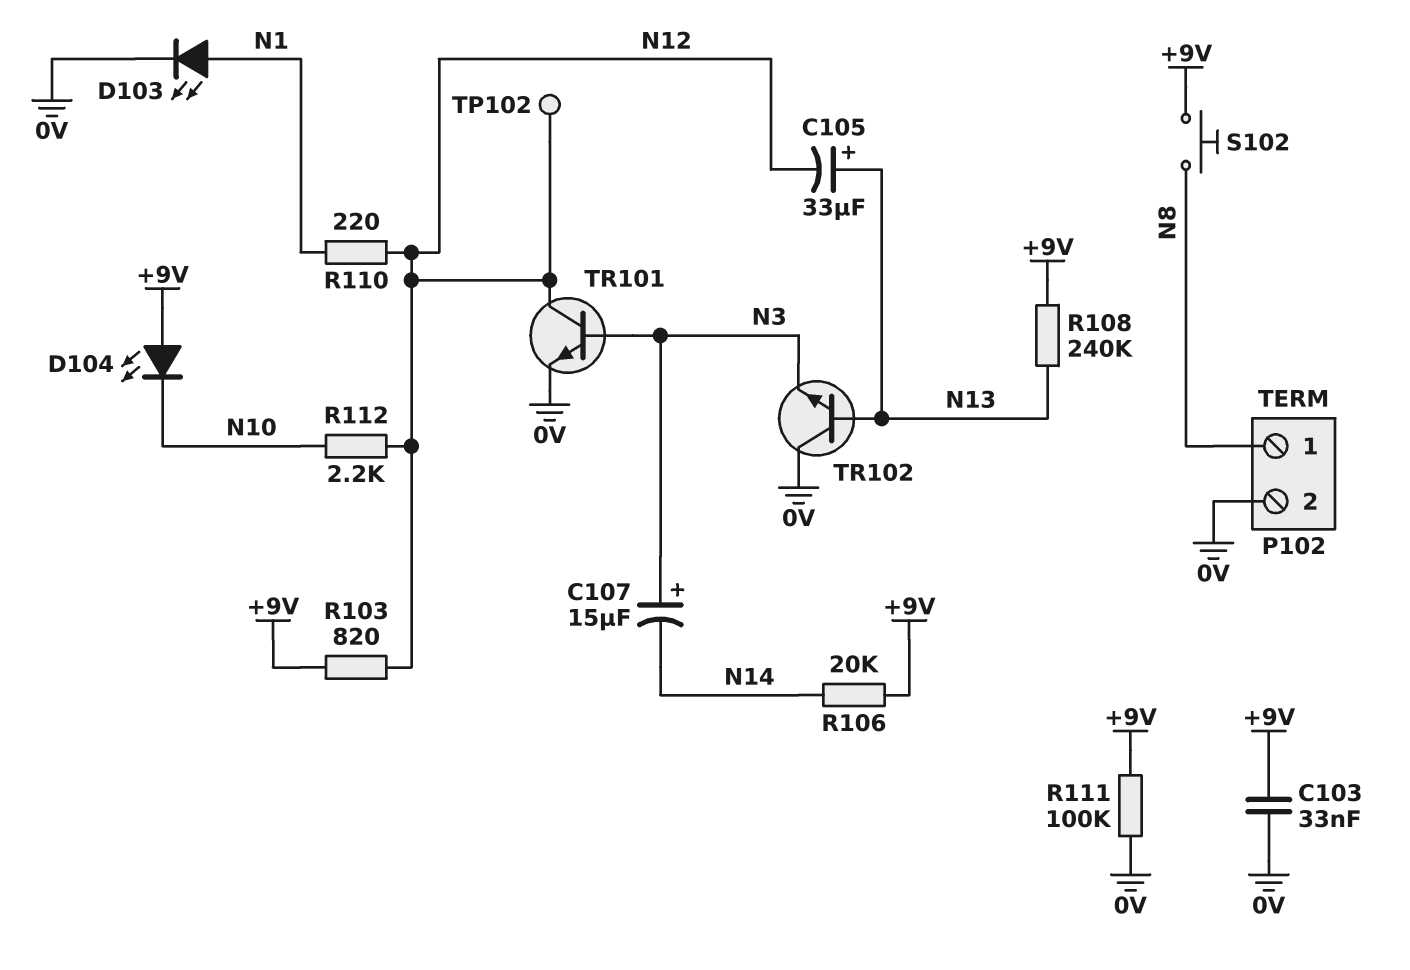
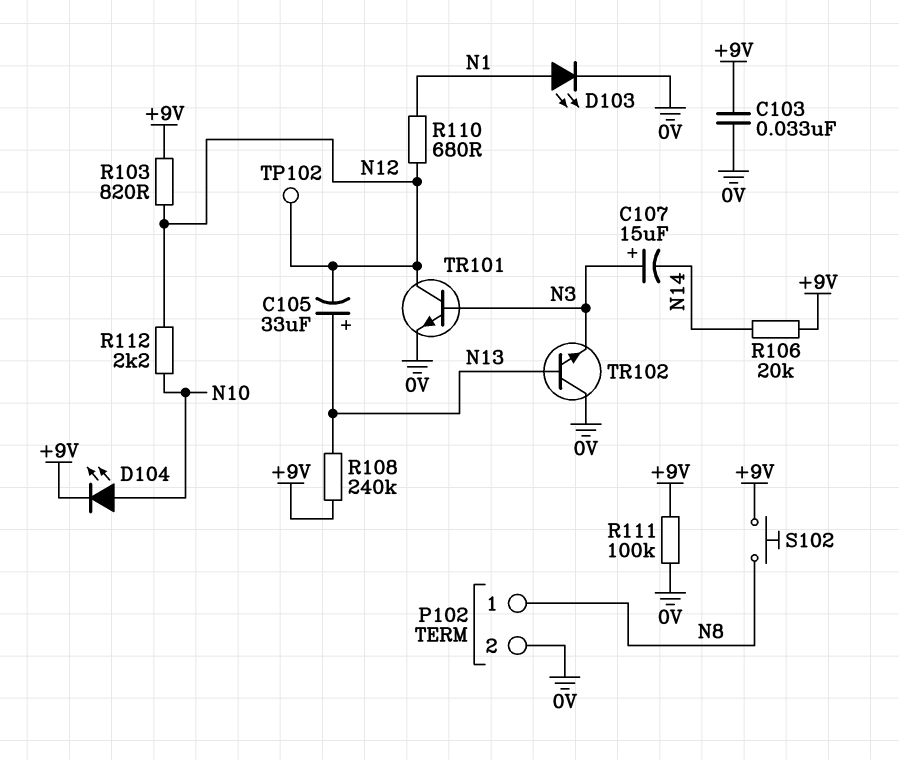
D104: LED (A +9V, K N10) -> LED (A N10, K +9V)
R110: 220 (N1, N12) -> 680 (N1, N12)

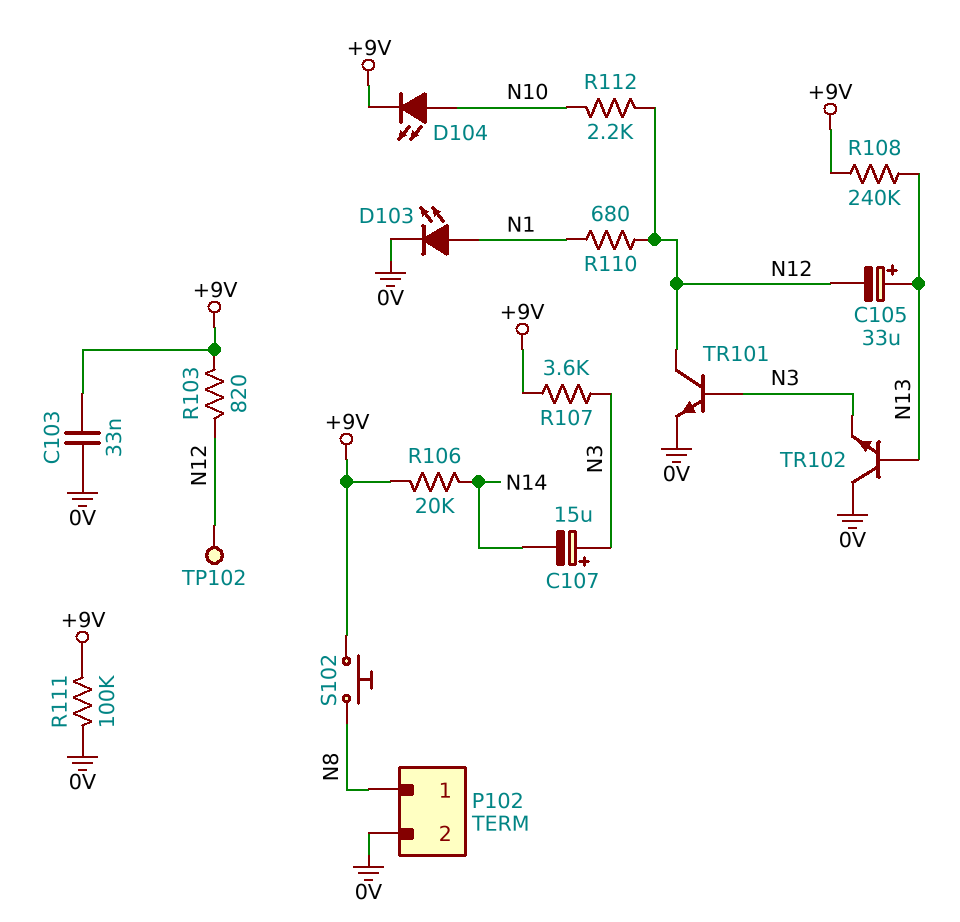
R107: none -> 3.6k (+9V, N3)

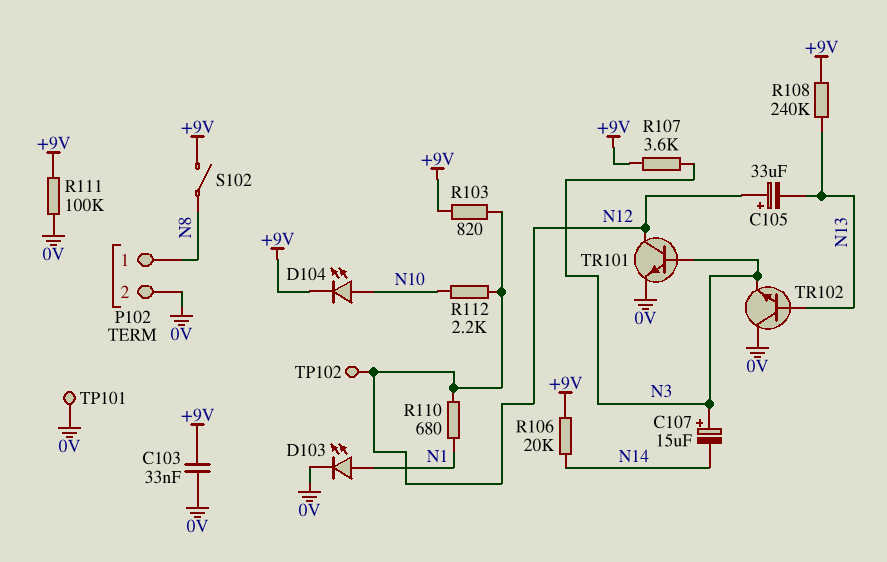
C105: 33uF (plus N13, minus N12) -> 33uF (plus N12, minus N13)
S102: button (+9V, N8) -> switch (+9V, N8)
TP101: none -> test point (0V)

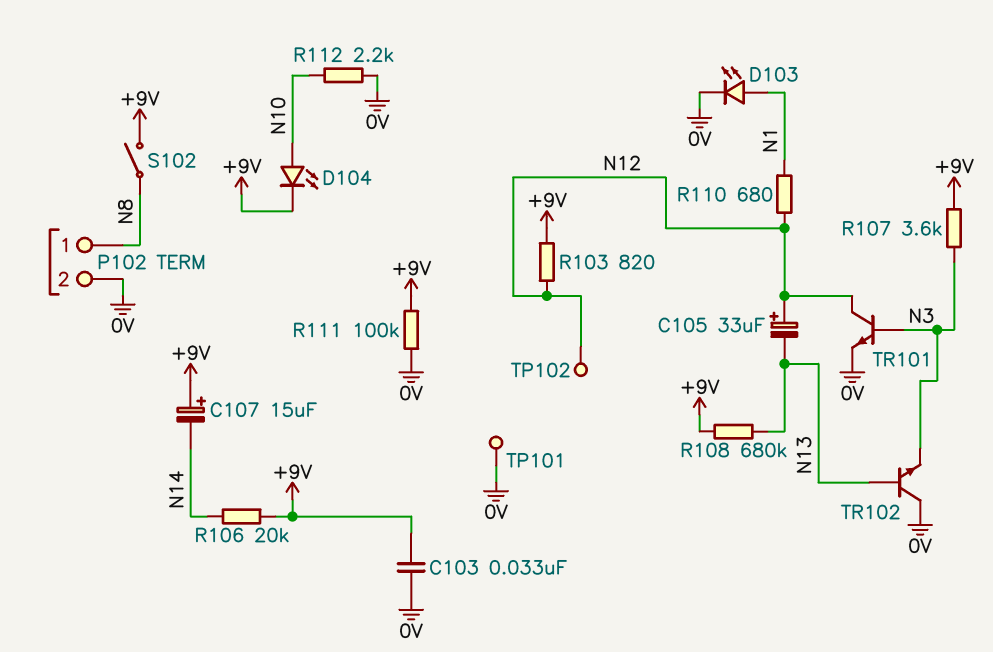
C107: 15uF (plus N3, minus N14) -> 15uF (plus +9V, minus N14)
R108: 240k (+9V, N13) -> 680k (+9V, N13)
R112: 2.2k (N10, N12) -> 2.2k (0V, N10)

